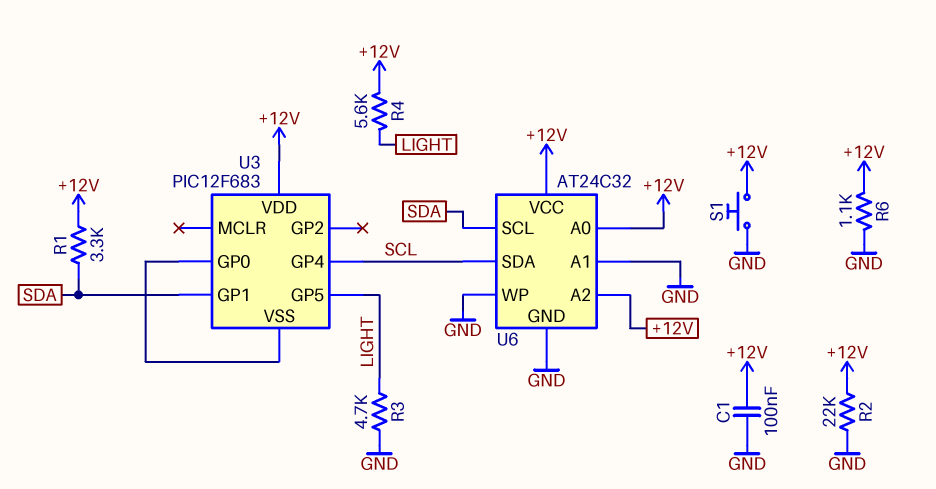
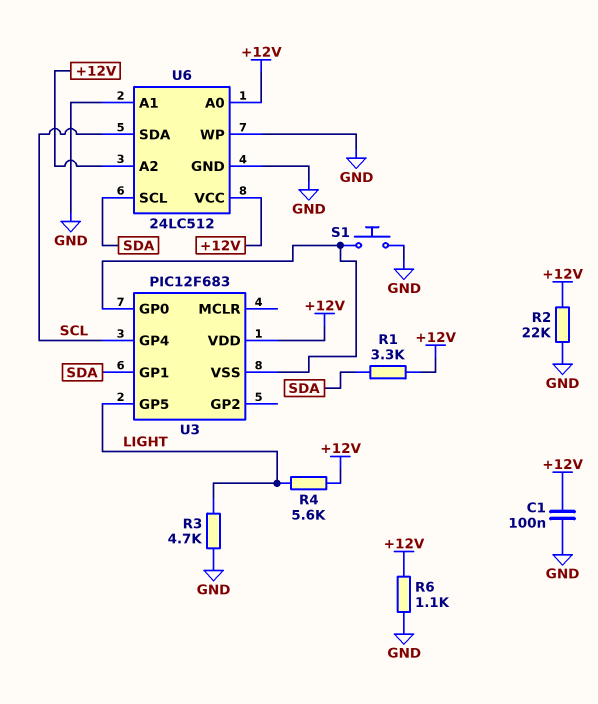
S1: button (+12V, GND) -> button (GND, U3/GP0)
U6: AT24C32 -> 24LC512

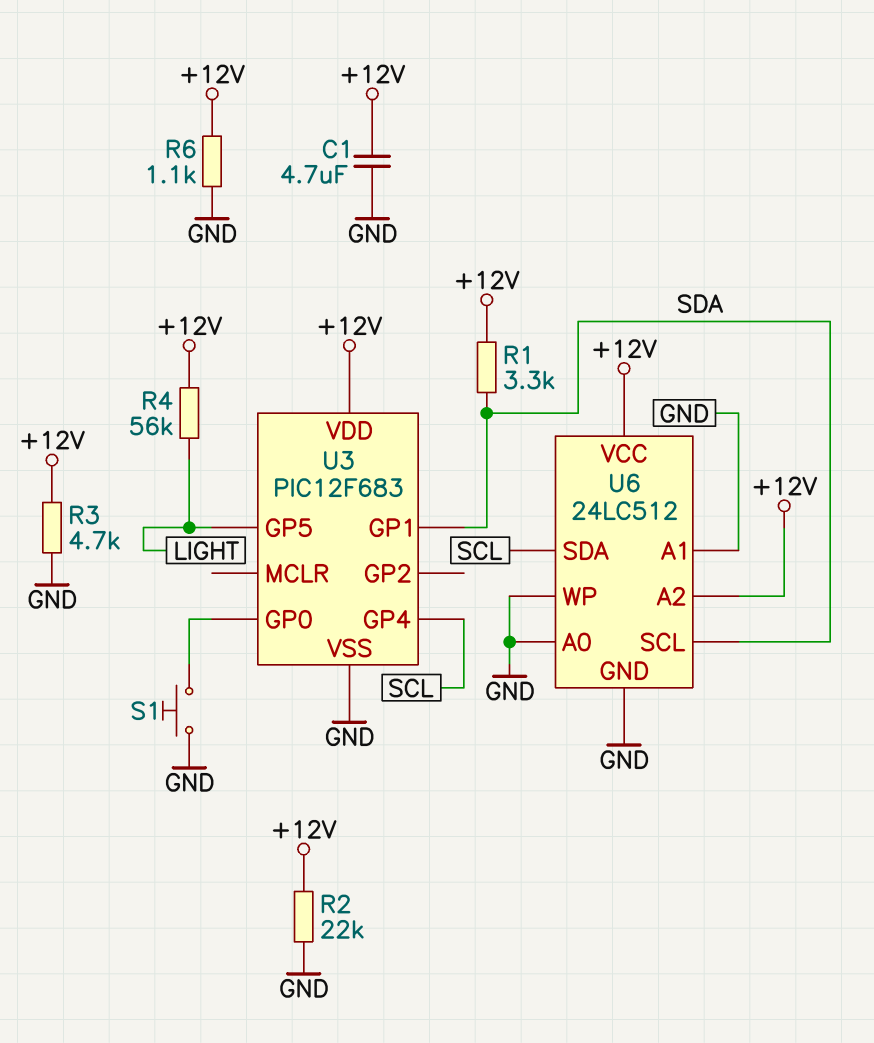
C1: 100nF (+12V, GND) -> 4.7uF (+12V, GND)
R3: 4.7k (GND, LIGHT) -> 4.7k (+12V, GND)
R4: 5.6k (+12V, LIGHT) -> 56k (+12V, LIGHT)
U3 pin VSS: U3/GP0 -> GND
U6 pin A0: +12V -> GND

